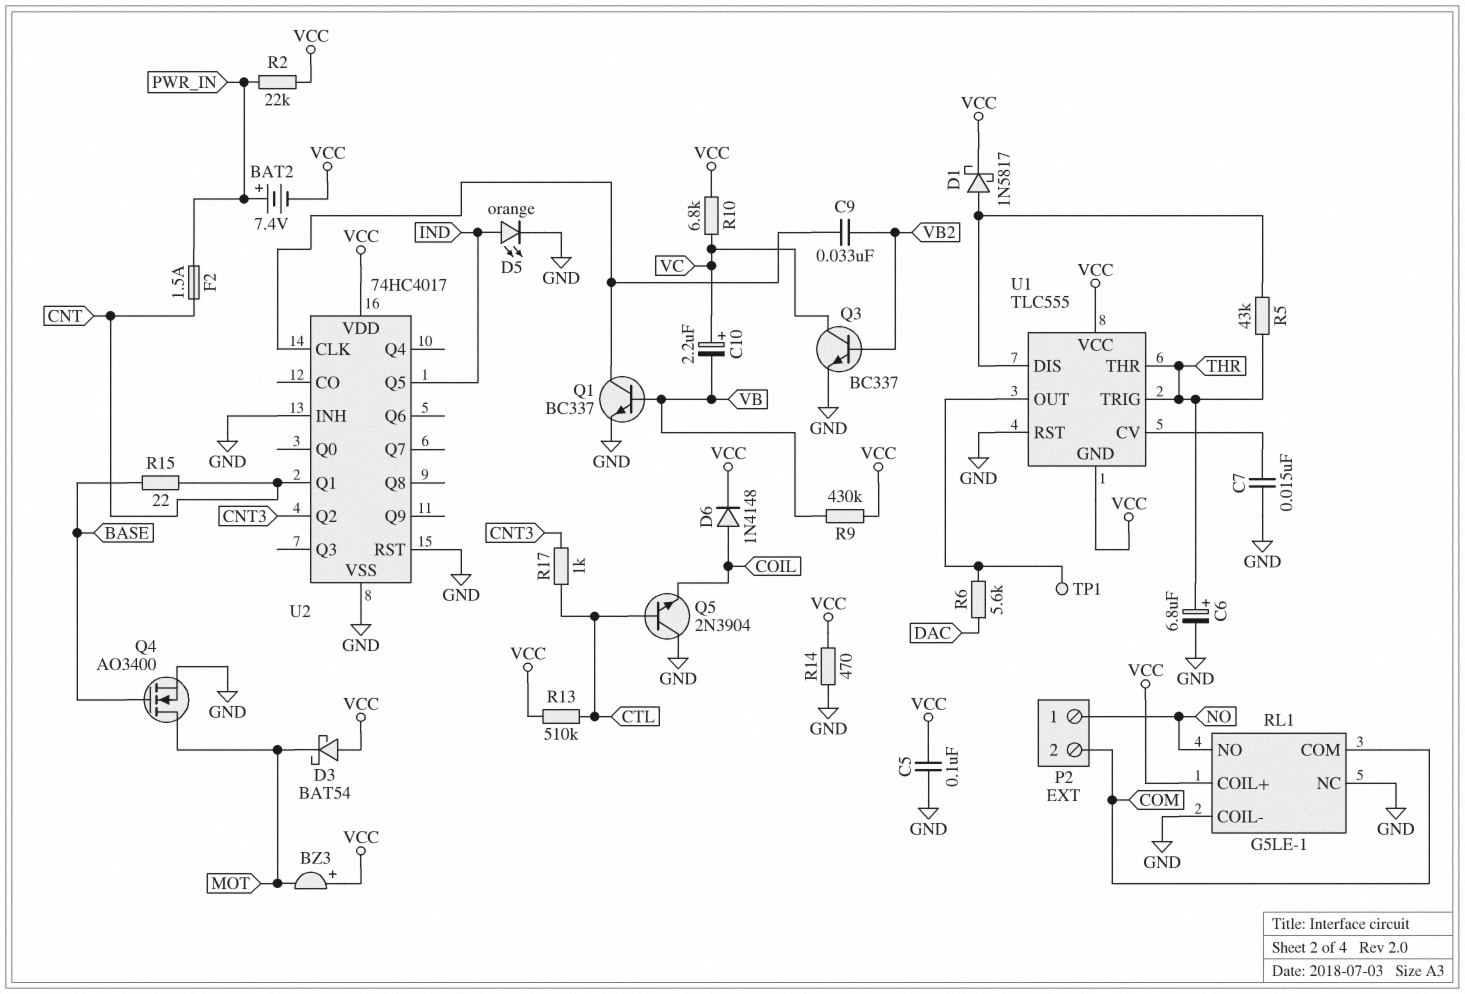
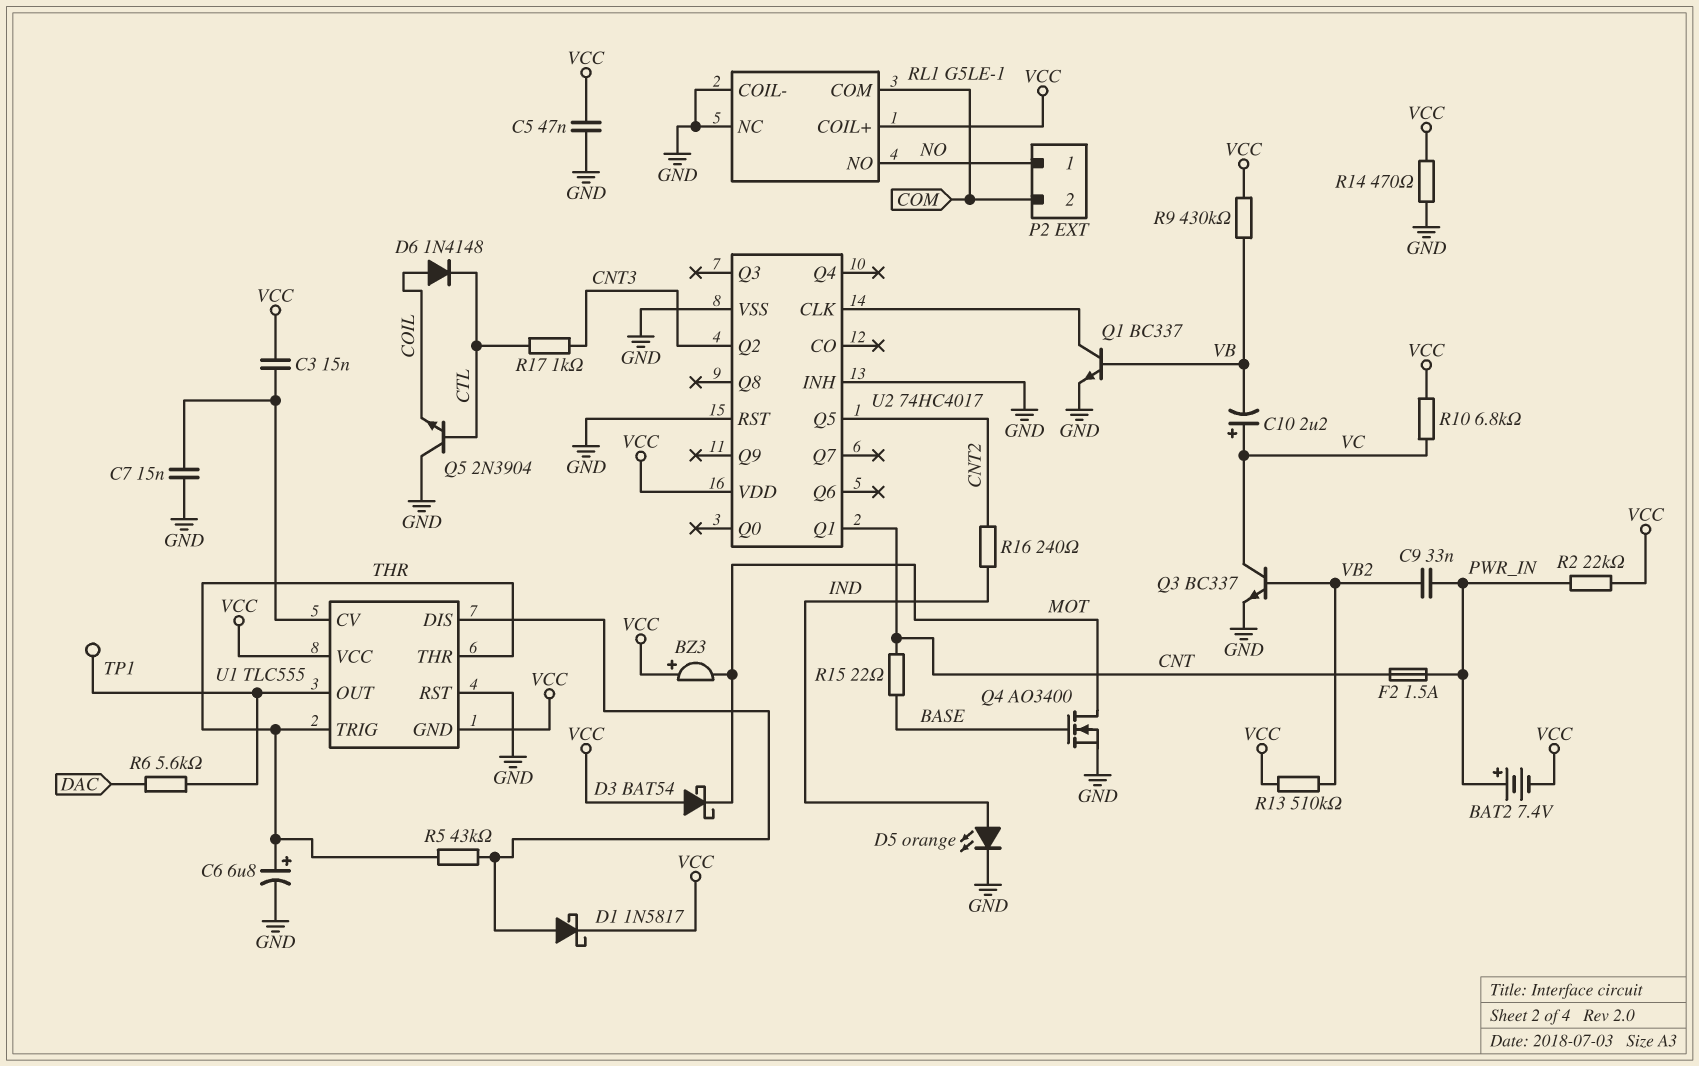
C3: none -> 15nF (U1/CV, VCC)
C5: 100nF (GND, VCC) -> 47nF (GND, VCC)
C9: 33nF (U2/CLK, VB2) -> 33nF (PWR_IN, VB2)
D6: diode 1N4148 (A COIL, K VCC) -> diode 1N4148 (A COIL, K CTL)
R13: 510k (CTL, VCC) -> 510k (VB2, VCC)
R16: none -> 240 (CNT2, IND)
U2 pin Q5: IND -> CNT2

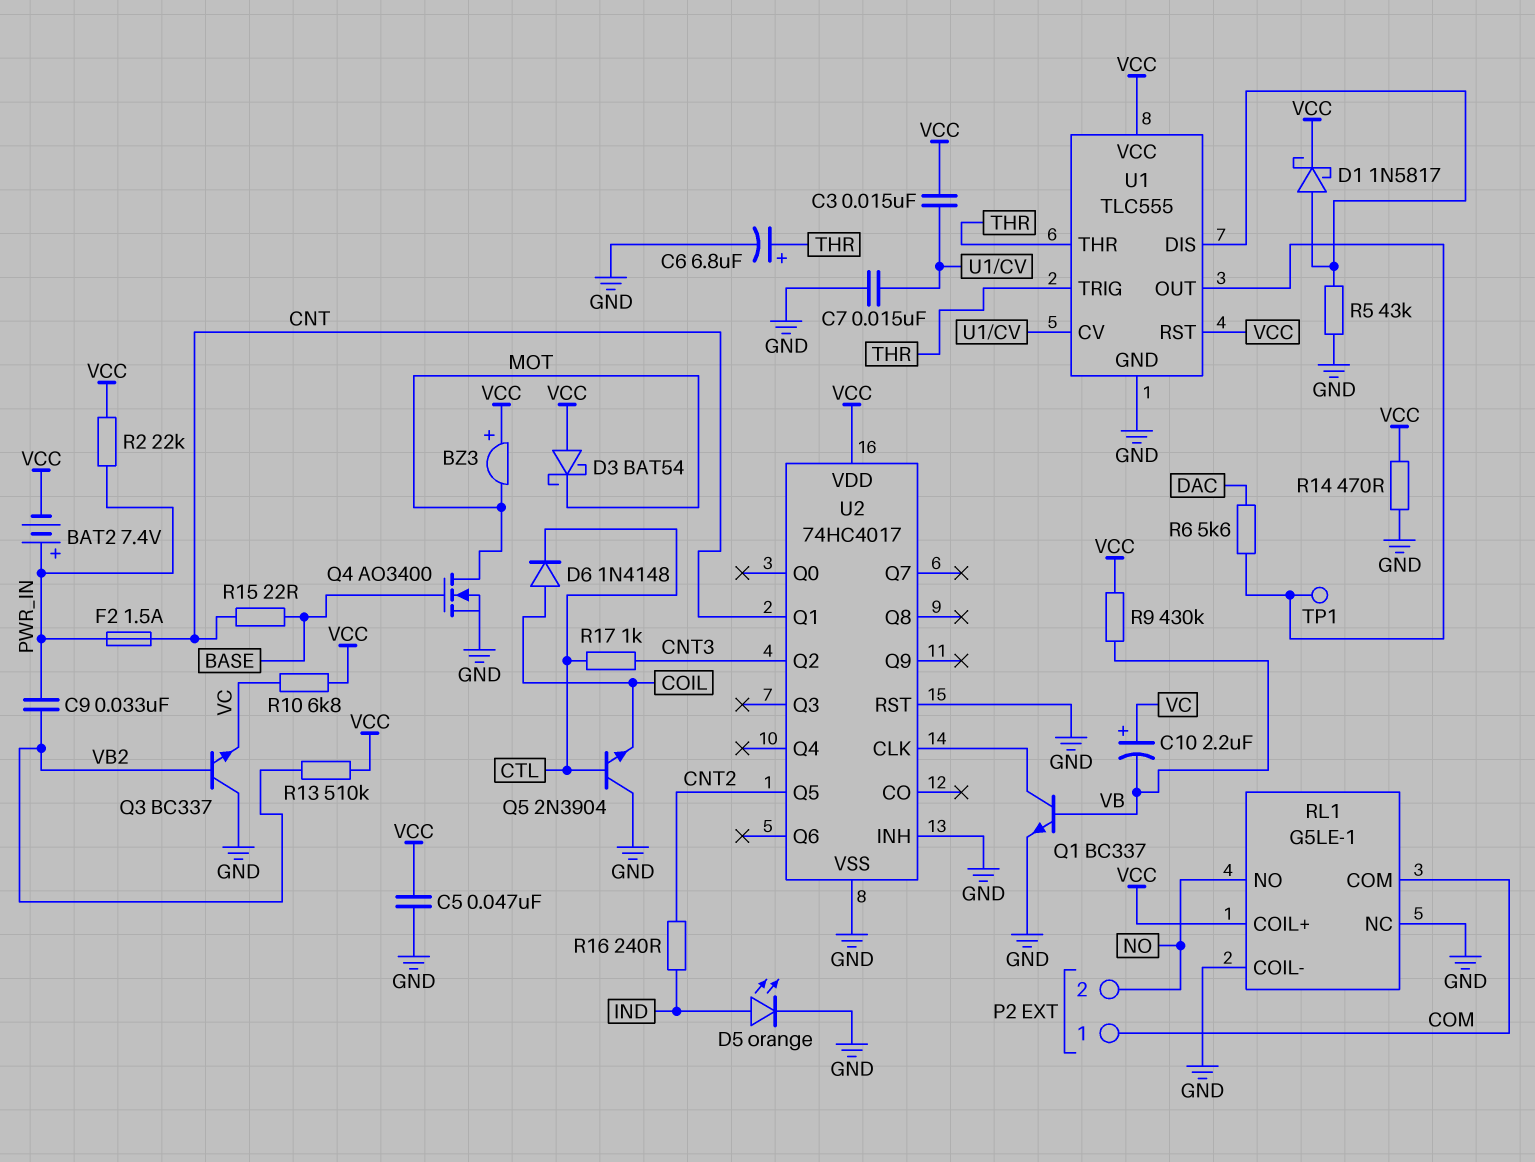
P2 pin 1: NO -> COM
P2 pin 2: COM -> NO
Q3: NPN BC337 (B VB2, C VC, E GND) -> NPN BC337 (B VB2, C GND, E VC)
R5: 43k (THR, U1/DIS) -> 43k (GND, U1/DIS)
U1 pin GND: VCC -> GND
U1 pin RST: GND -> VCC

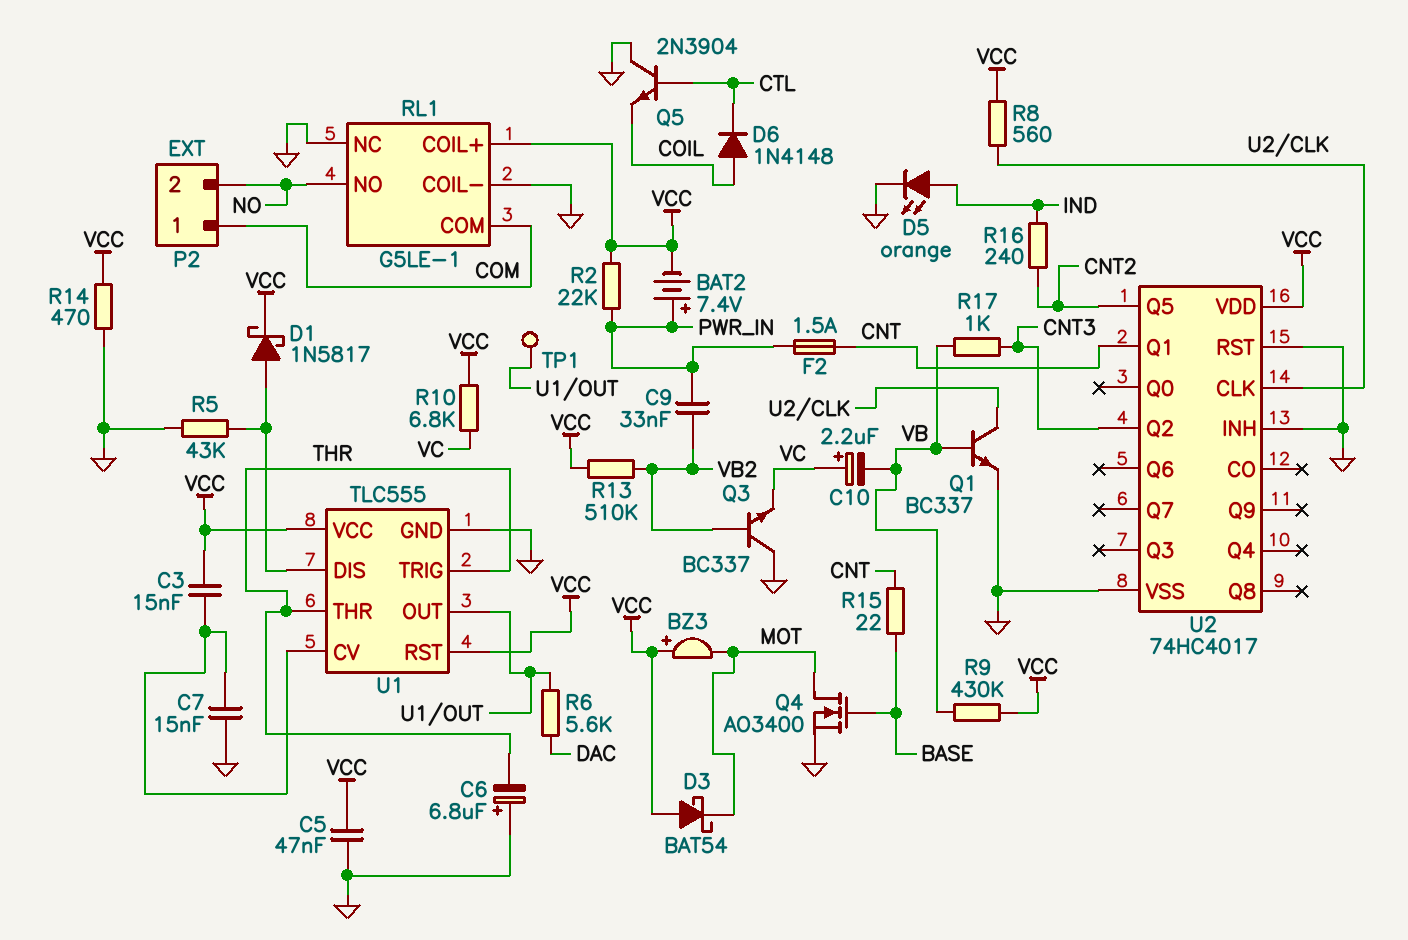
C6: 6.8uF (plus THR, minus GND) -> 6.8uF (plus GND, minus THR)
R8: none -> 560 (U2/CLK, VCC)
R17: 1k (CNT3, CTL) -> 1k (CNT3, VB)

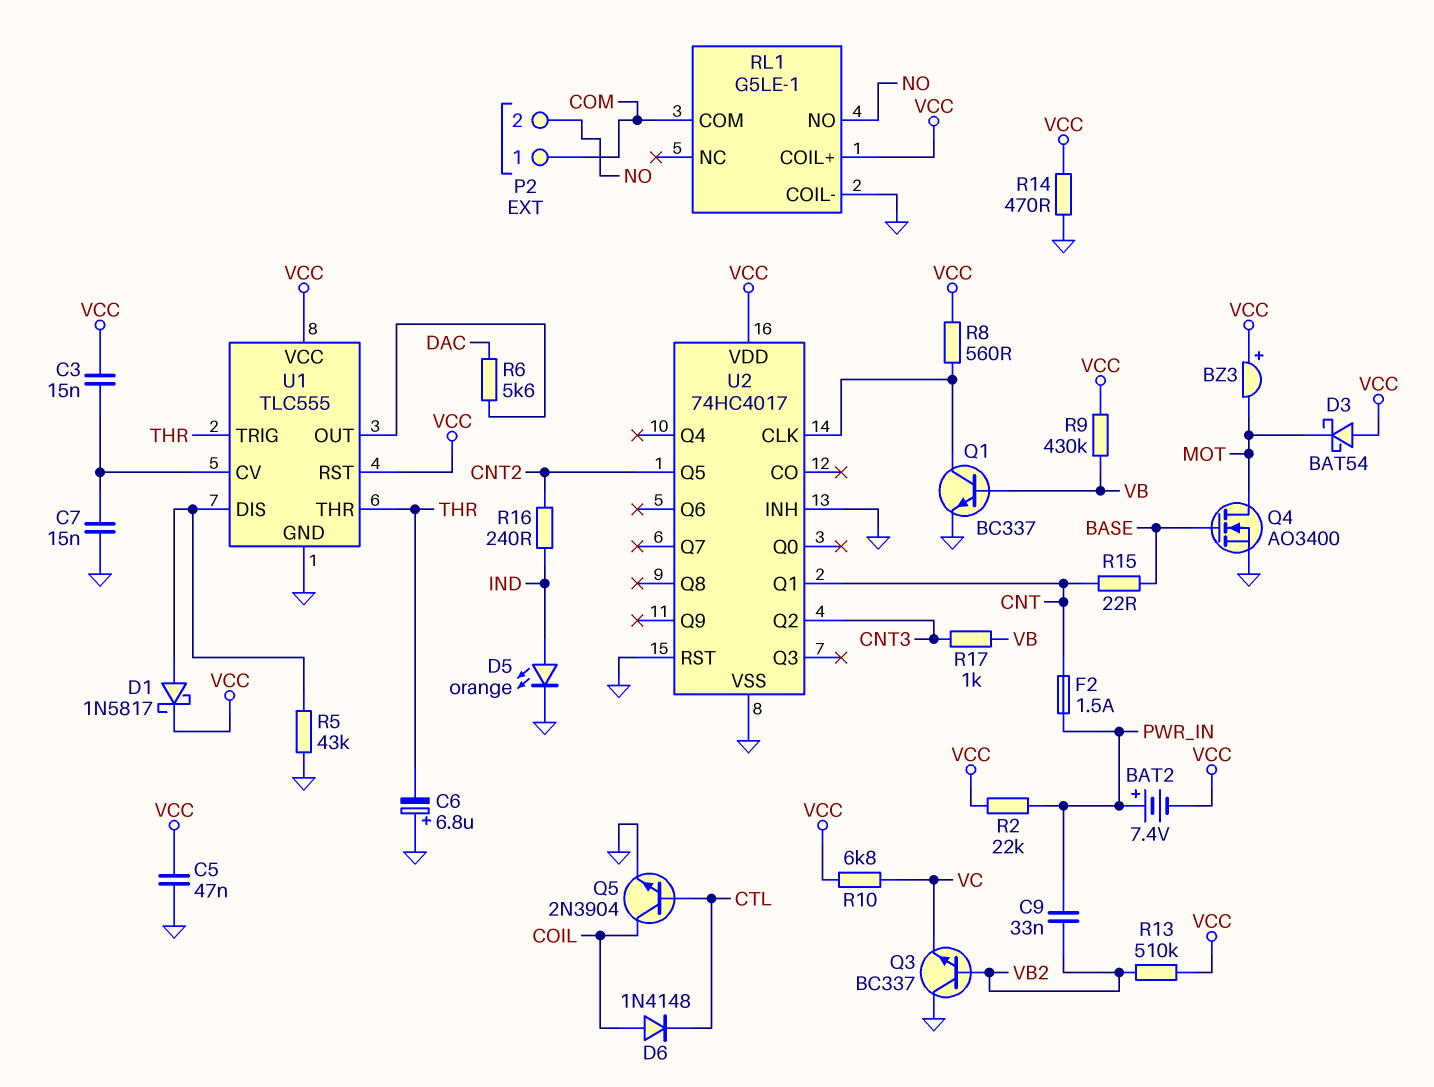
C10: 2.2uF (plus VC, minus VB) -> none
Q5: NPN 2N3904 (B CTL, C GND, E COIL) -> NPN 2N3904 (B CTL, C COIL, E GND)
RL1 pin NC: GND -> none
TP1: test point (U1/OUT) -> none

